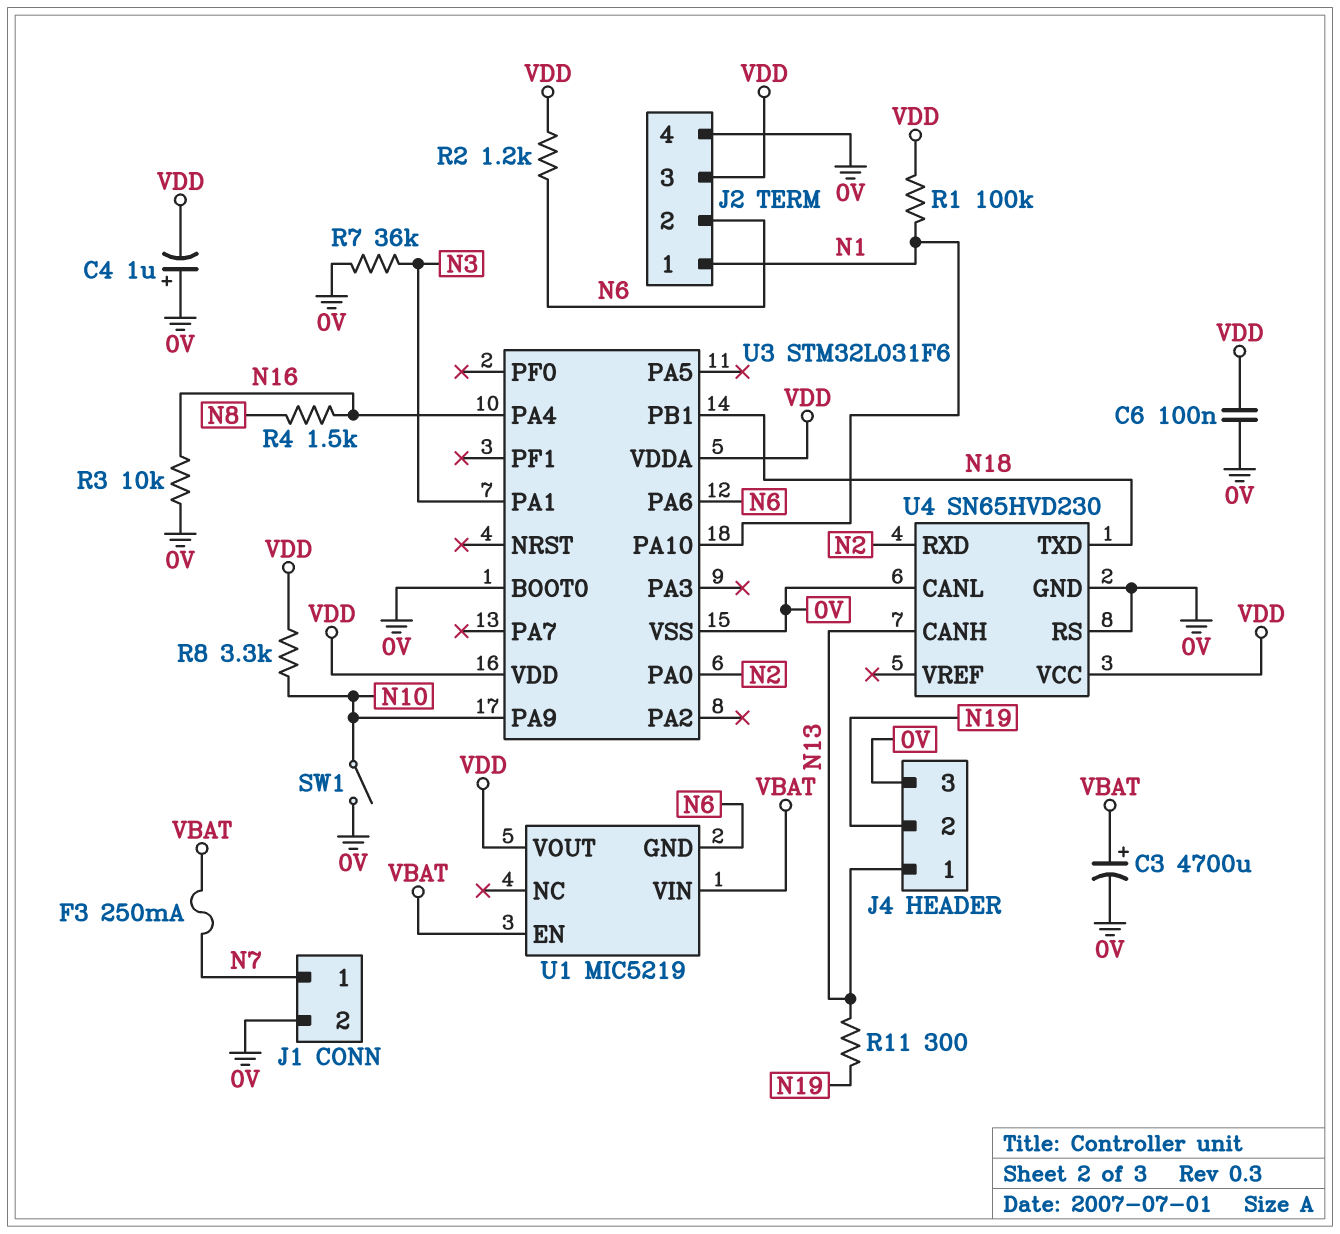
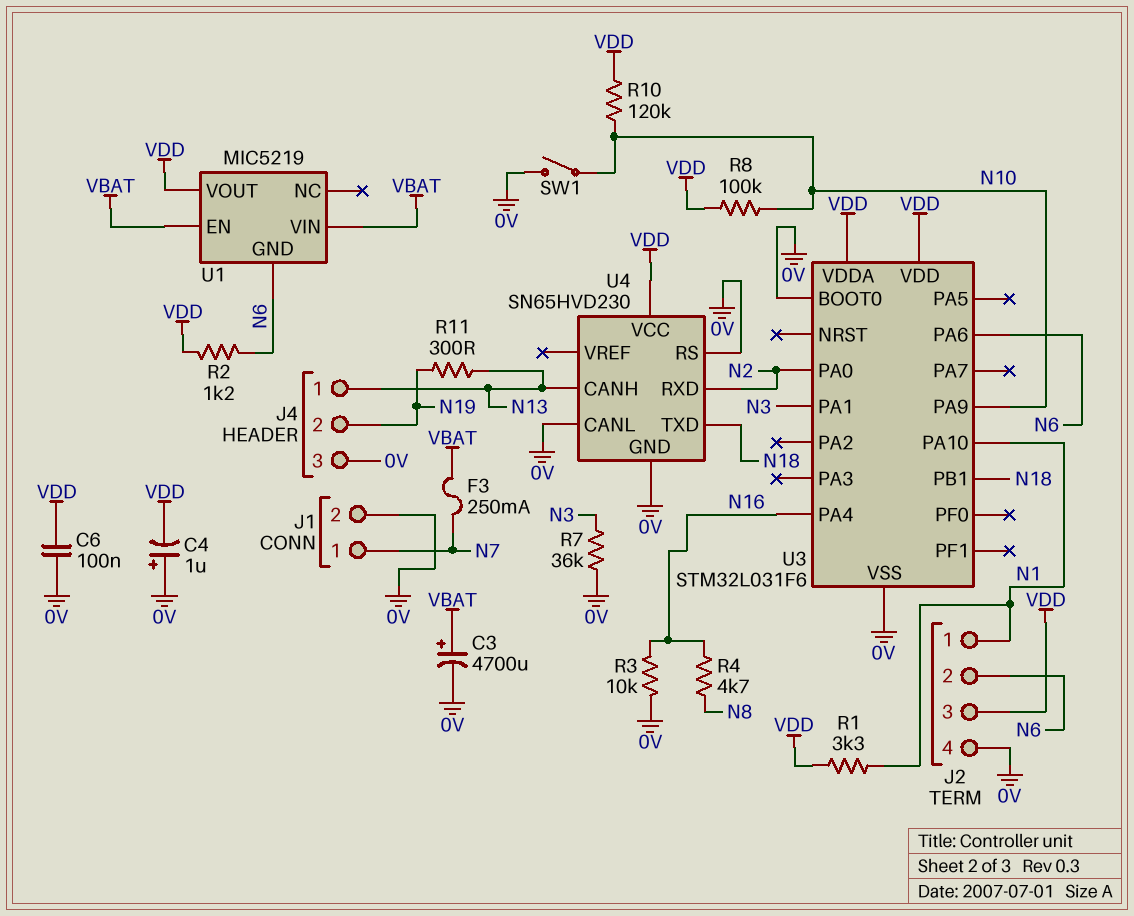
R1: 100k (N1, VDD) -> 3.3k (N1, VDD)
R4: 1.5k (N8, N16) -> 4.7k (N8, N16)
R8: 3.3k (N10, VDD) -> 100k (N10, VDD)
R10: none -> 120k (N10, VDD)

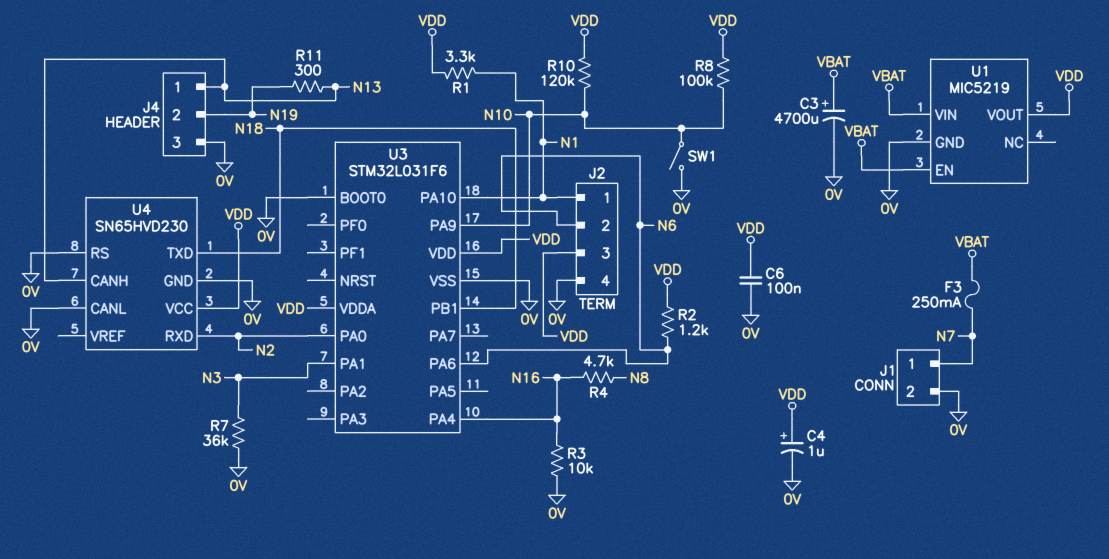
C4: 1uF (plus 0V, minus VDD) -> 1uF (plus VDD, minus 0V)
U1 pin GND: N6 -> 0V

